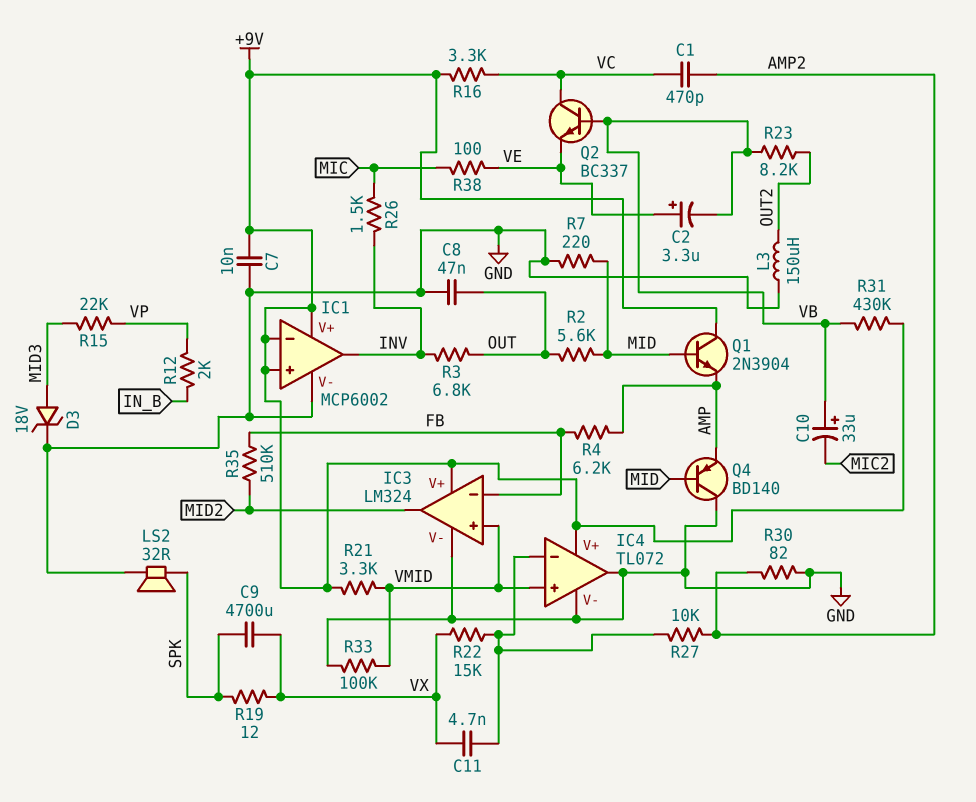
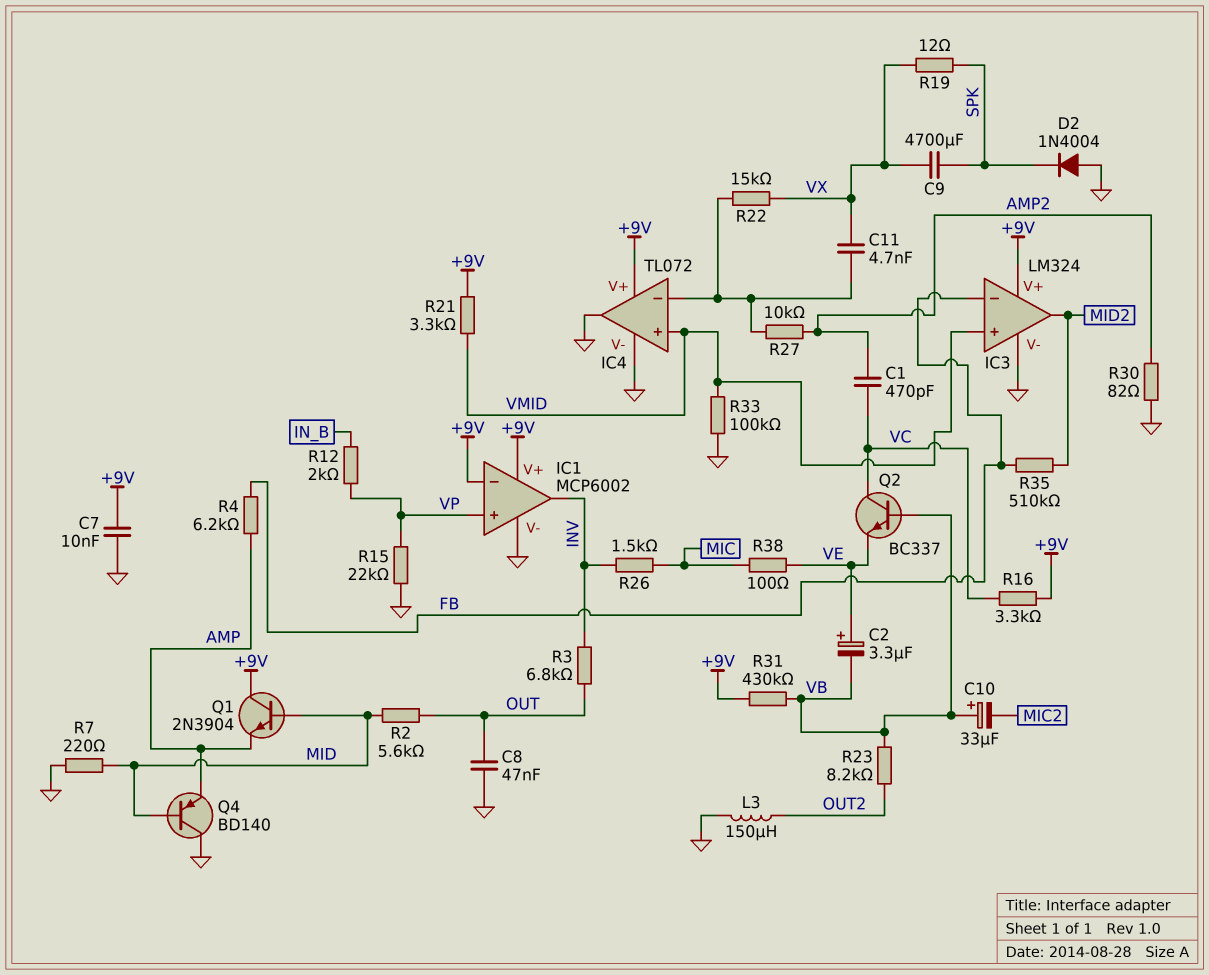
D2: none -> diode 1N4004 (A GND, K SPK)
D3: zener 18V (A MID3, K GND) -> none
IC1 pin in+: +9V -> VP
LS2: speaker 32R (GND, SPK) -> none
R15: 22k (MID3, VP) -> 22k (GND, VP)

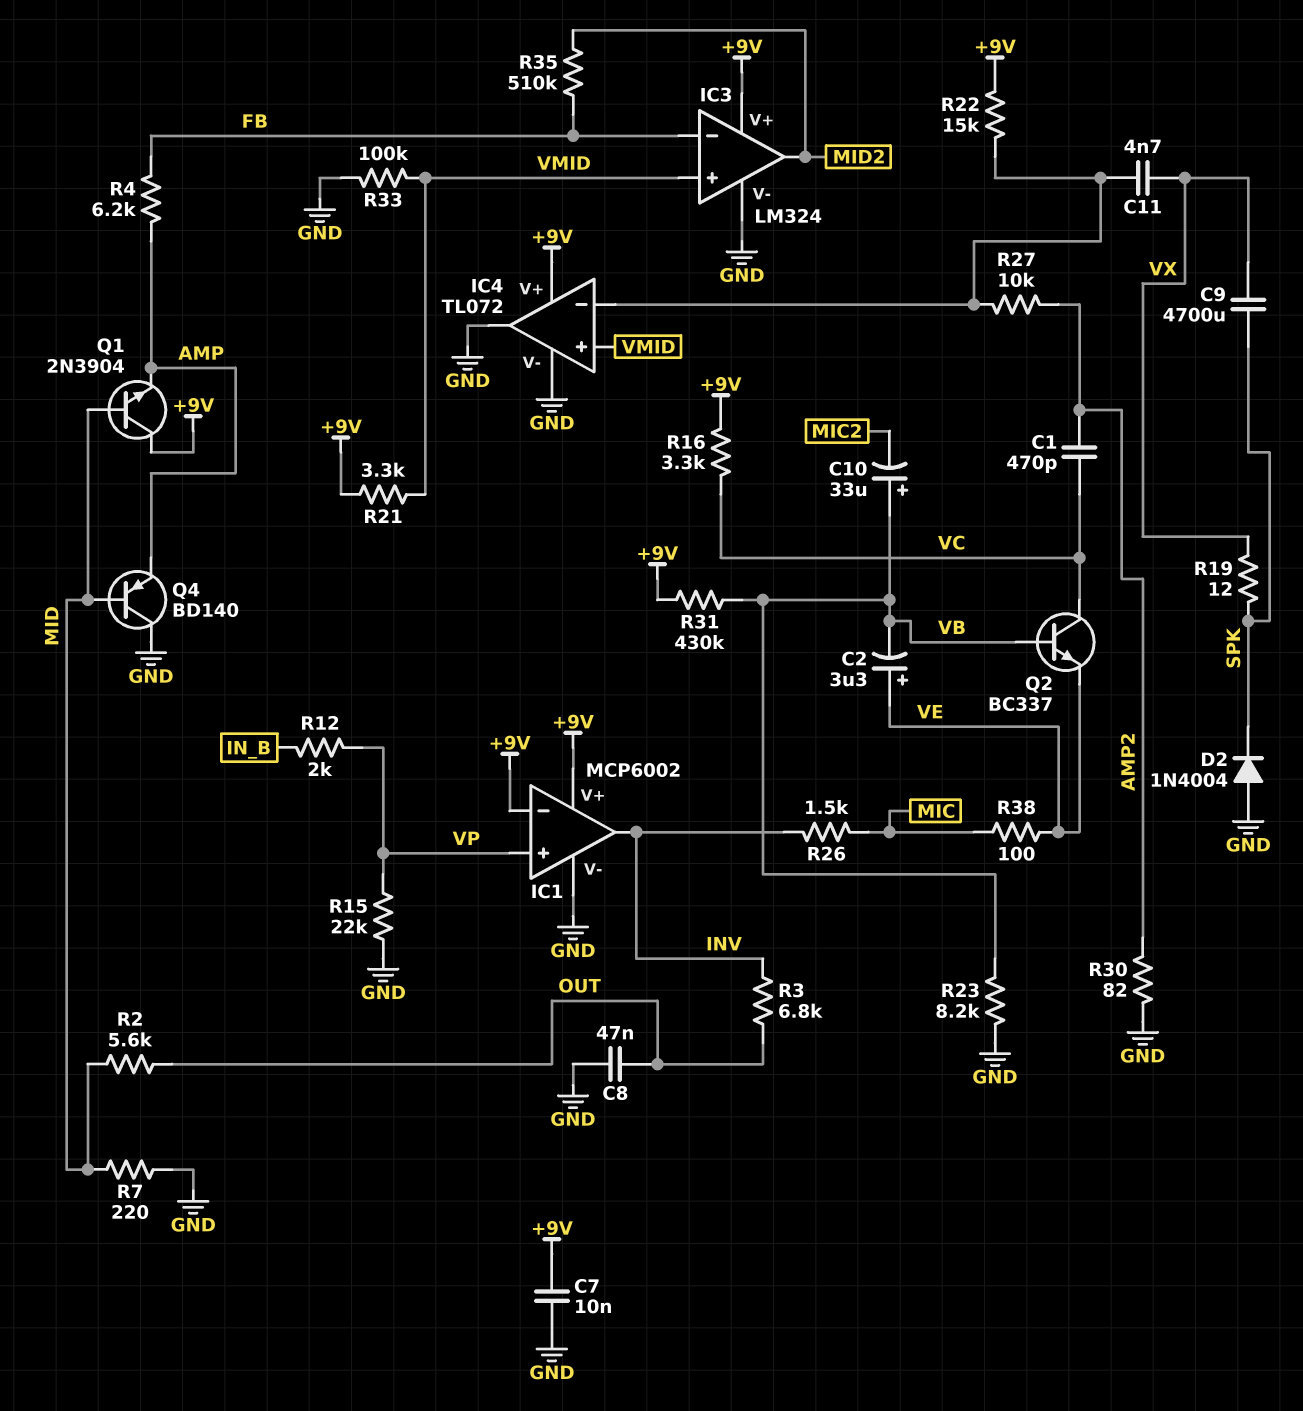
L3: 150uH (GND, OUT2) -> none
R22: 15k (IC4/in-, VX) -> 15k (+9V, IC4/in-)
R23: 8.2k (OUT2, VB) -> 8.2k (GND, VB)

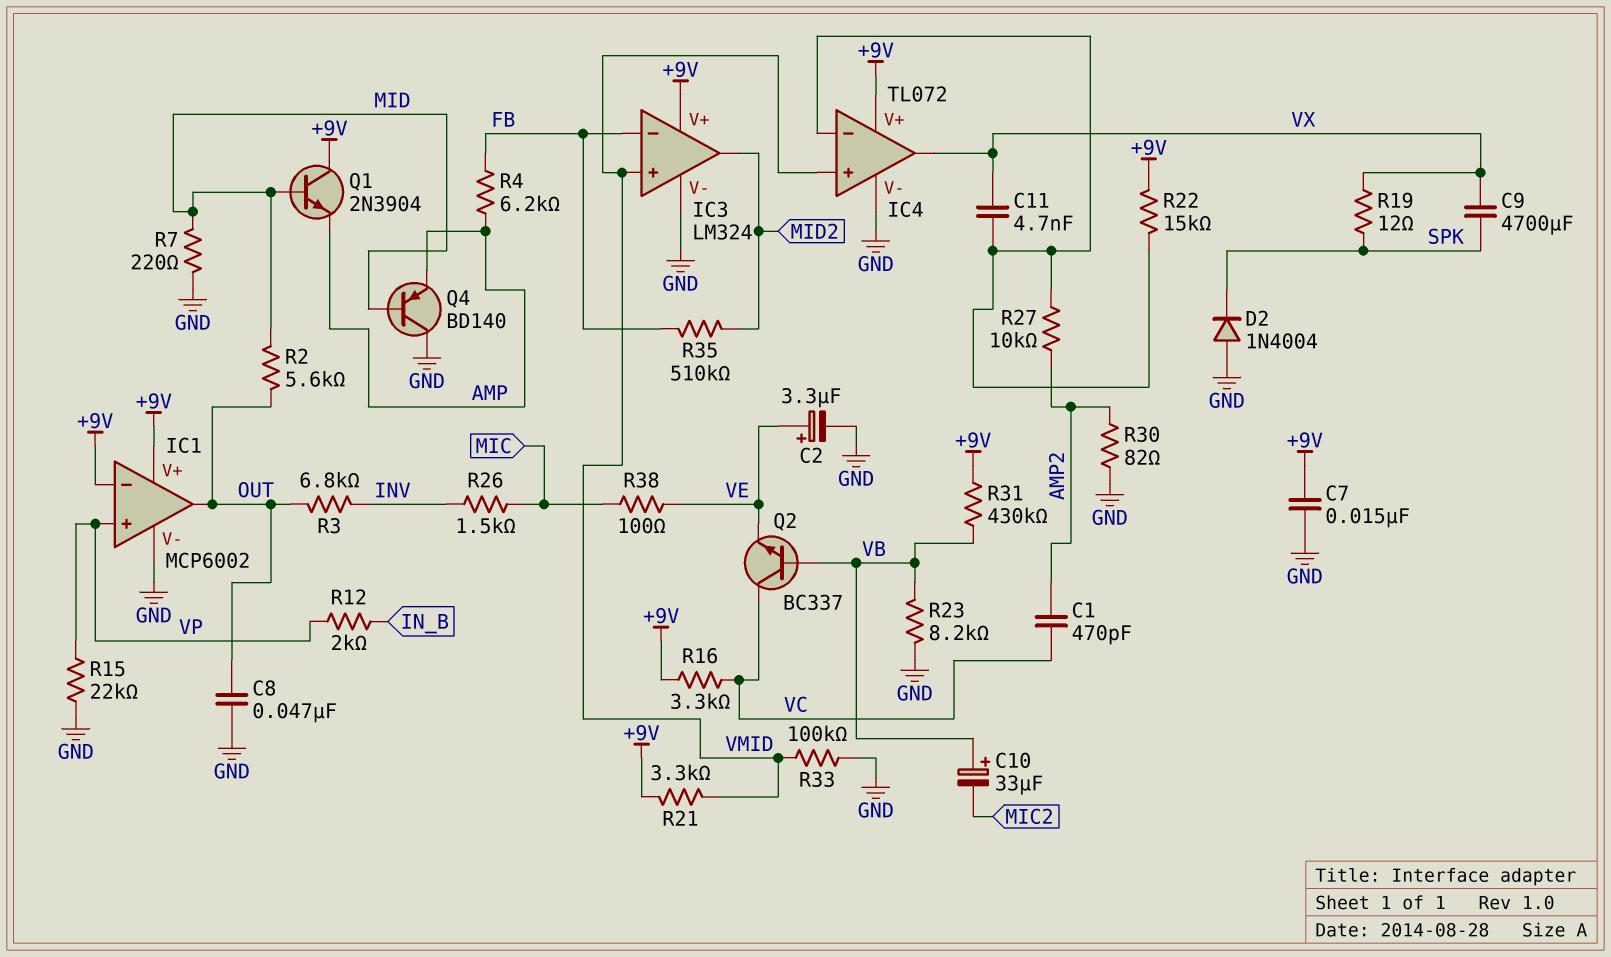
C2: 3.3uF (plus VE, minus VB) -> 3.3uF (plus VE, minus GND)
C7: 10nF (+9V, GND) -> 15nF (+9V, GND)
IC1 pin out: INV -> OUT
IC4 pin out: GND -> VX

